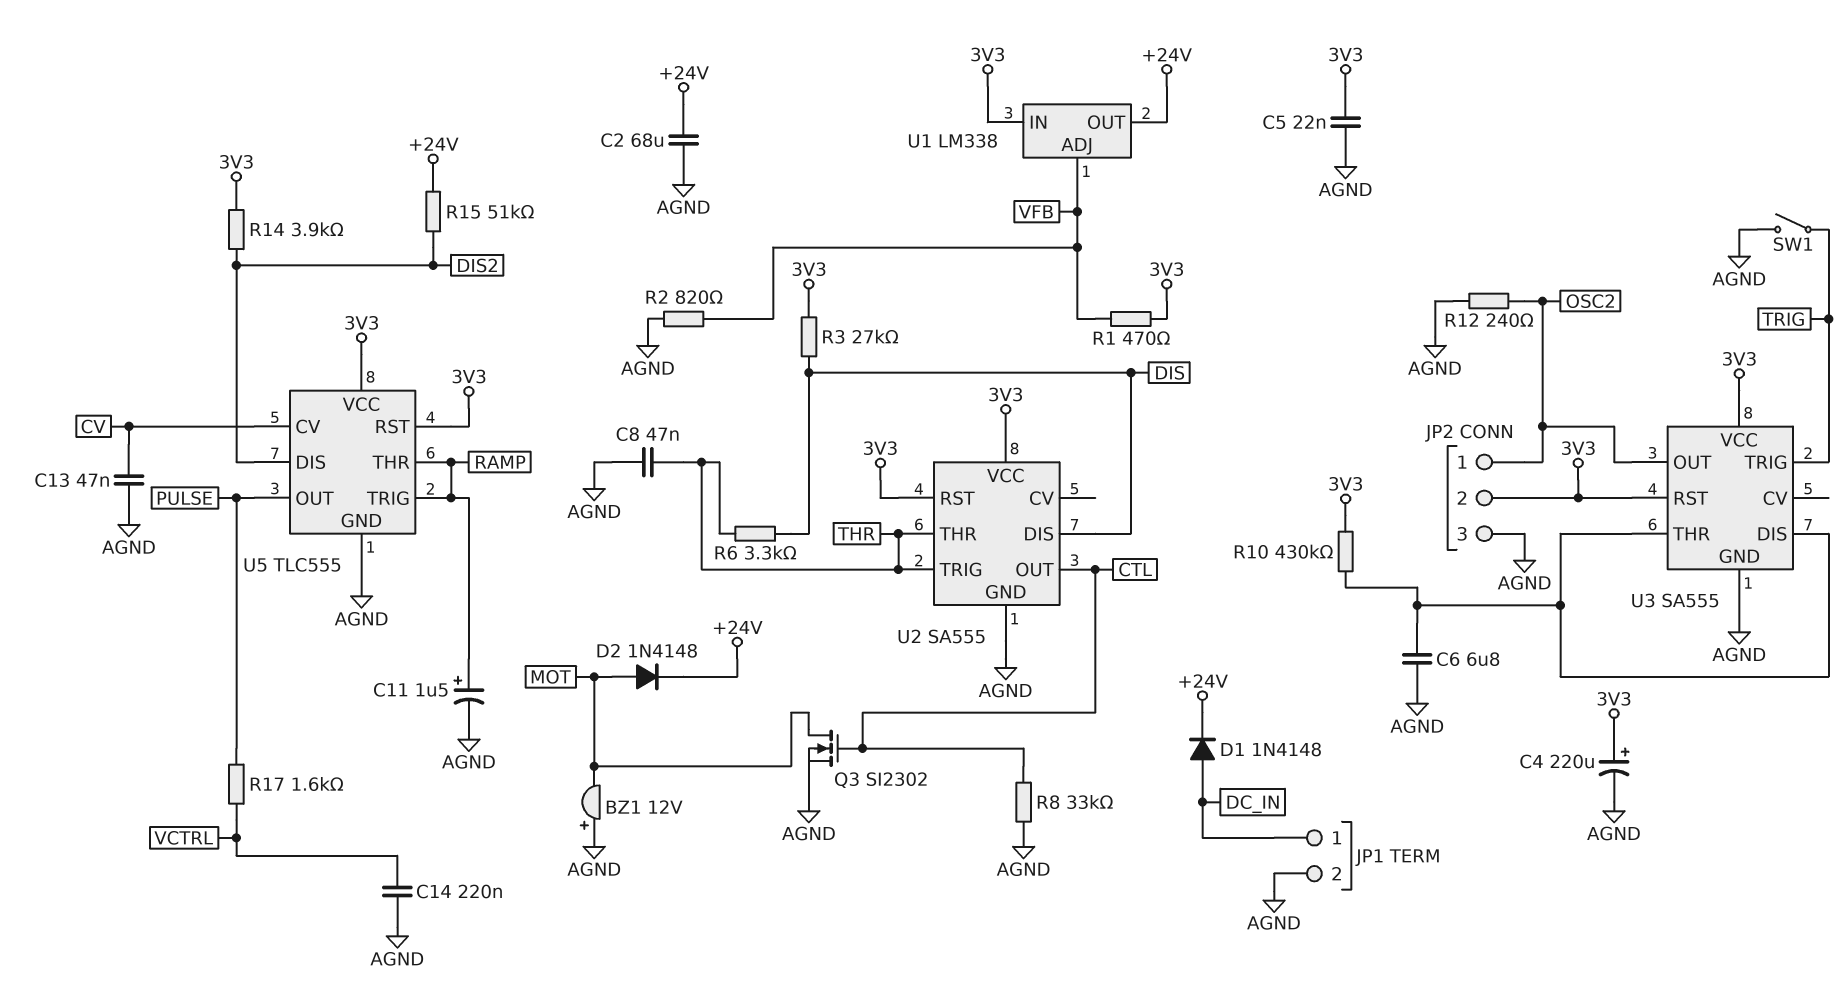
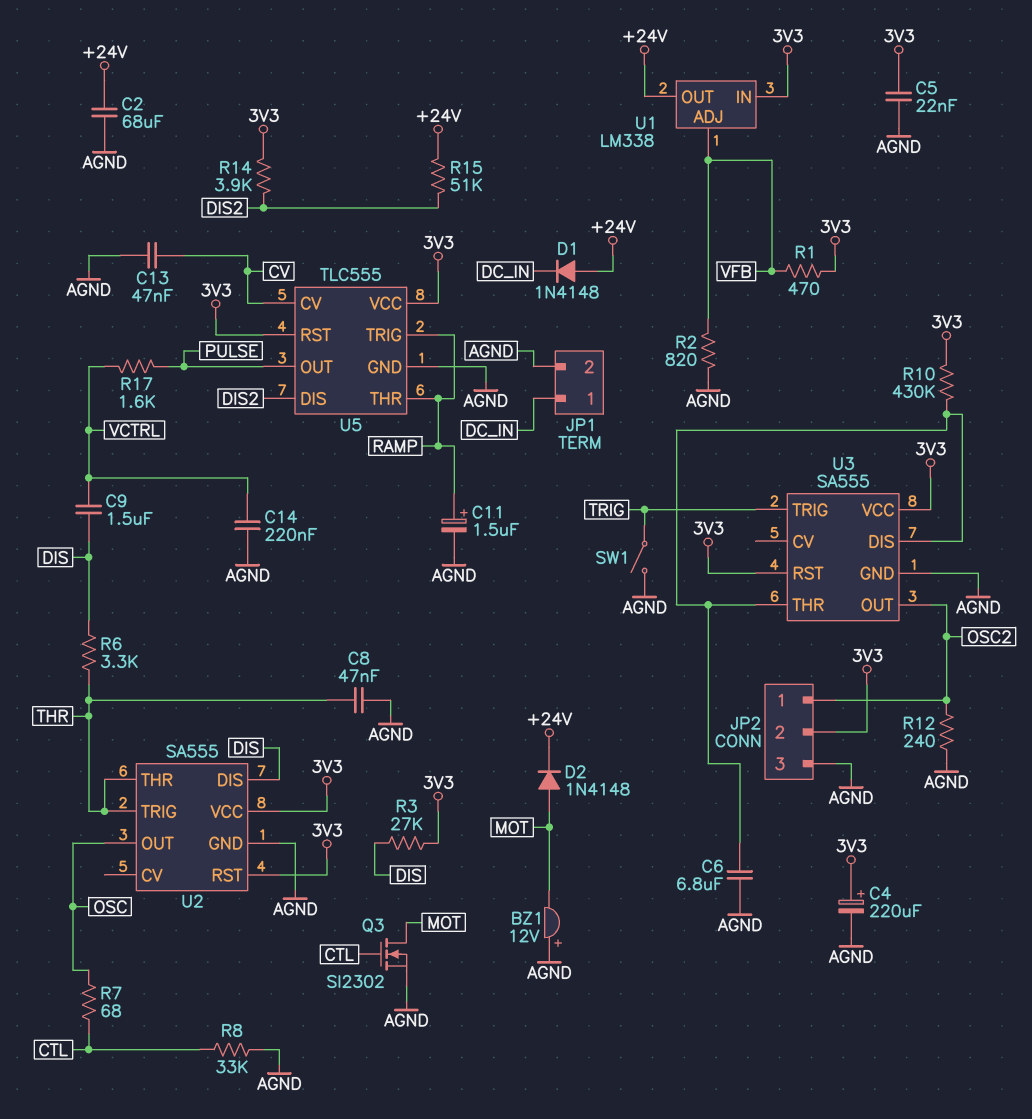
C9: none -> 1.5uF (DIS, VCTRL)
D1: diode 1N4148 (A DC_IN, K +24V) -> diode 1N4148 (A +24V, K DC_IN)
R7: none -> 68 (CTL, OSC)
U2 pin OUT: CTL -> OSC

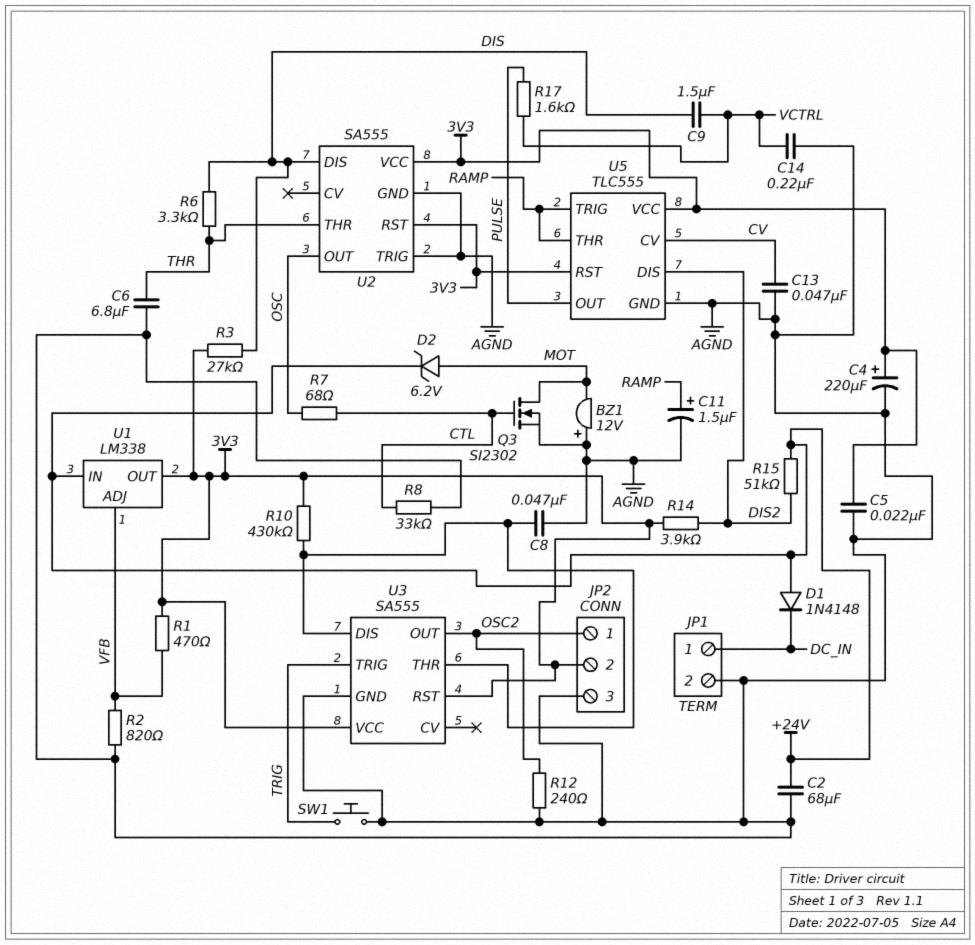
C6: 6.8uF (AGND, U3/DIS) -> 6.8uF (AGND, THR)
C8: 47nF (AGND, THR) -> 47nF (AGND, U3/DIS)
D2: diode 1N4148 (A MOT, K +24V) -> zener 6.2V (A MOT, K +24V)
SW1: switch (AGND, TRIG) -> button (AGND, TRIG)
U1 pin IN: 3V3 -> +24V
U1 pin OUT: +24V -> 3V3
U2 pin TRIG: THR -> AGND

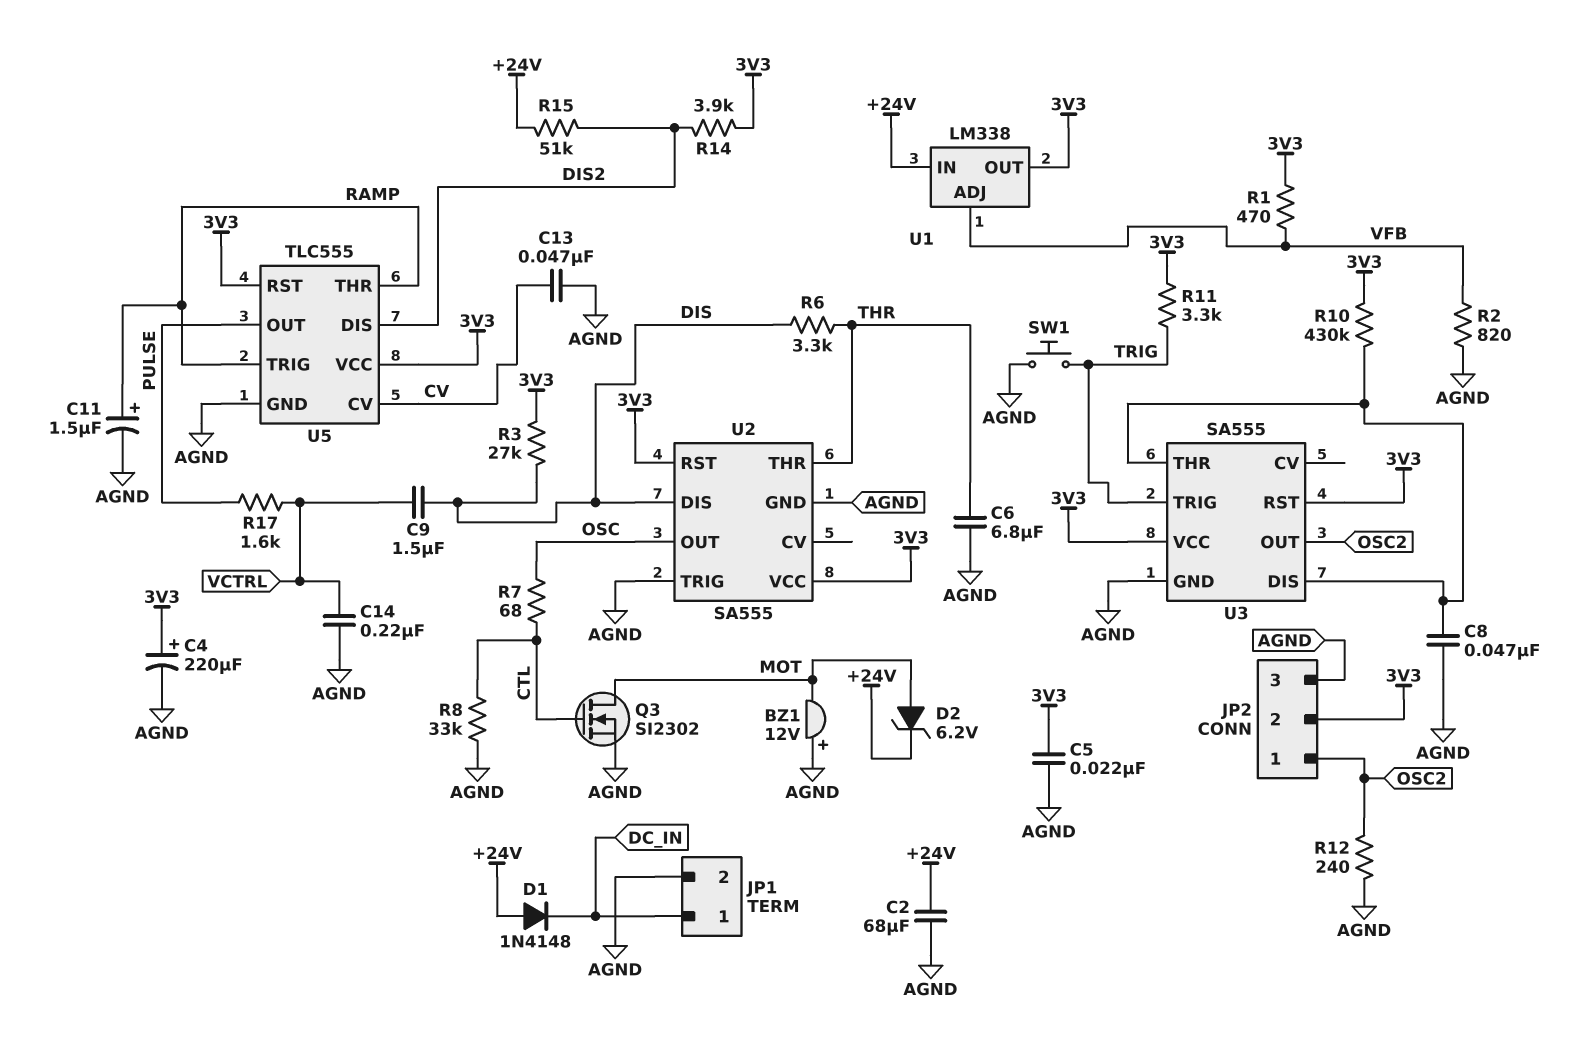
R11: none -> 3.3k (3V3, TRIG)

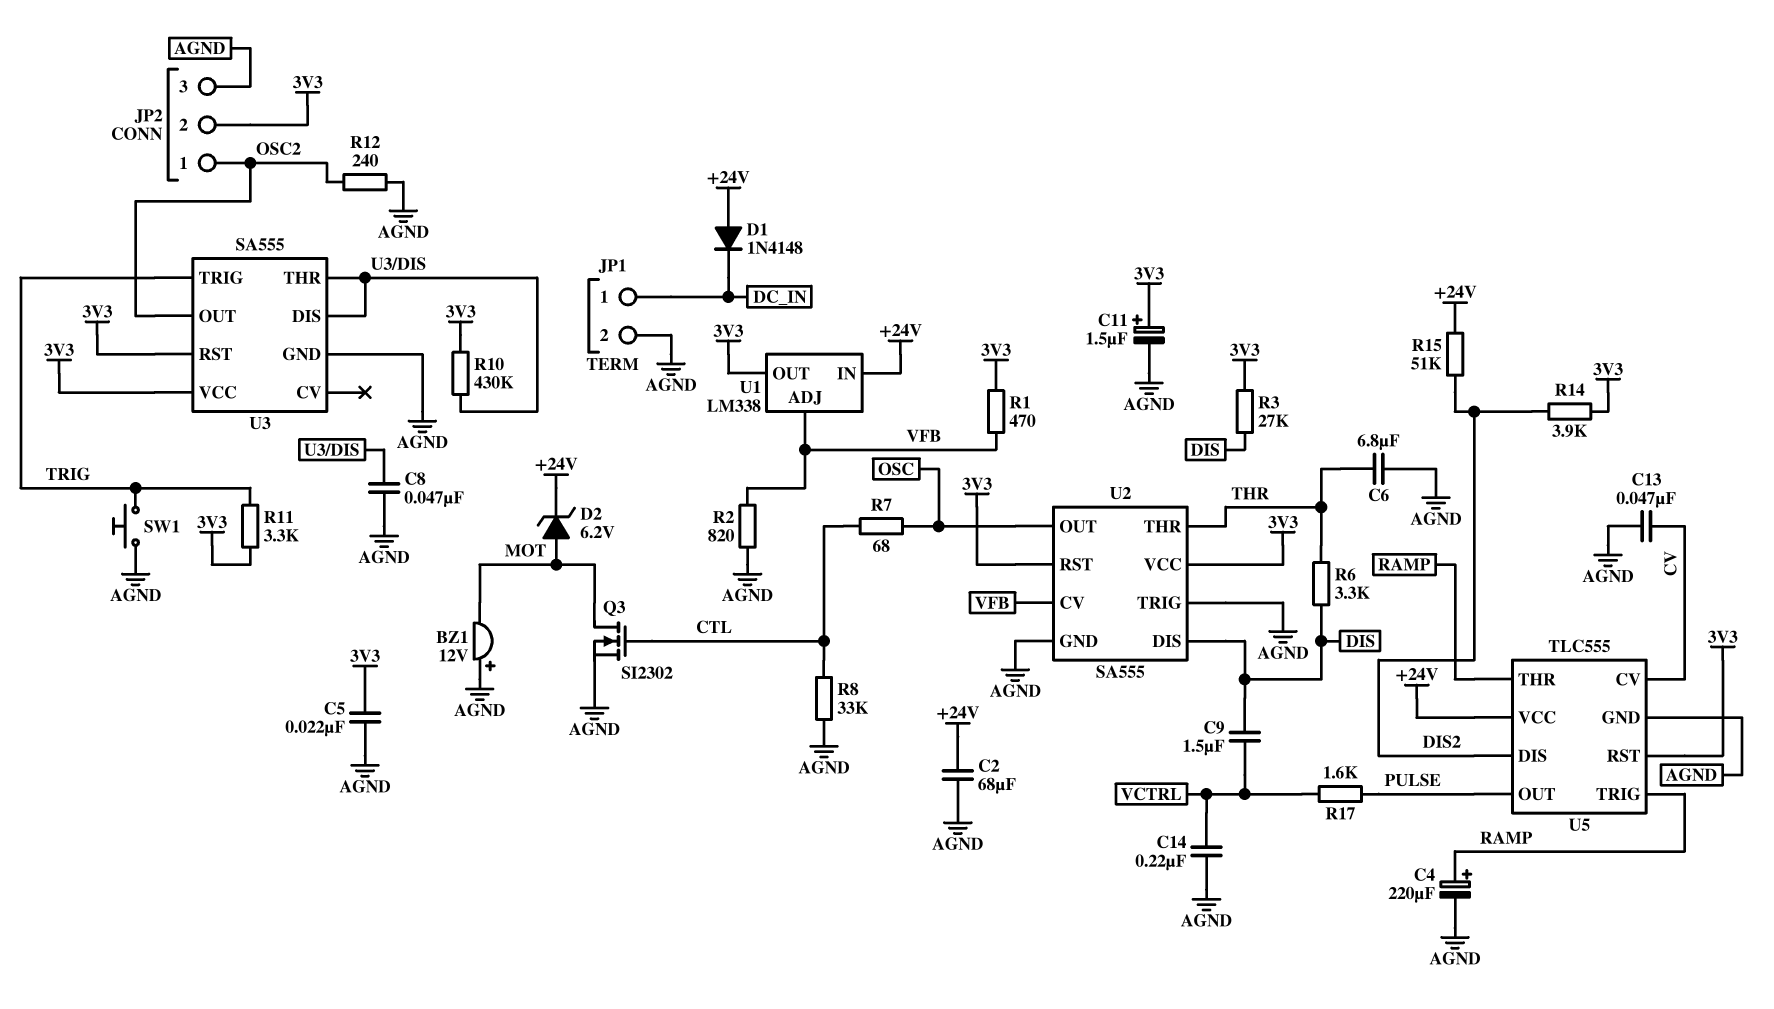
C4: 220uF (plus 3V3, minus AGND) -> 220uF (plus RAMP, minus AGND)
C11: 1.5uF (plus RAMP, minus AGND) -> 1.5uF (plus 3V3, minus AGND)
U2 pin CV: none -> VFB
U5 pin VCC: 3V3 -> +24V

